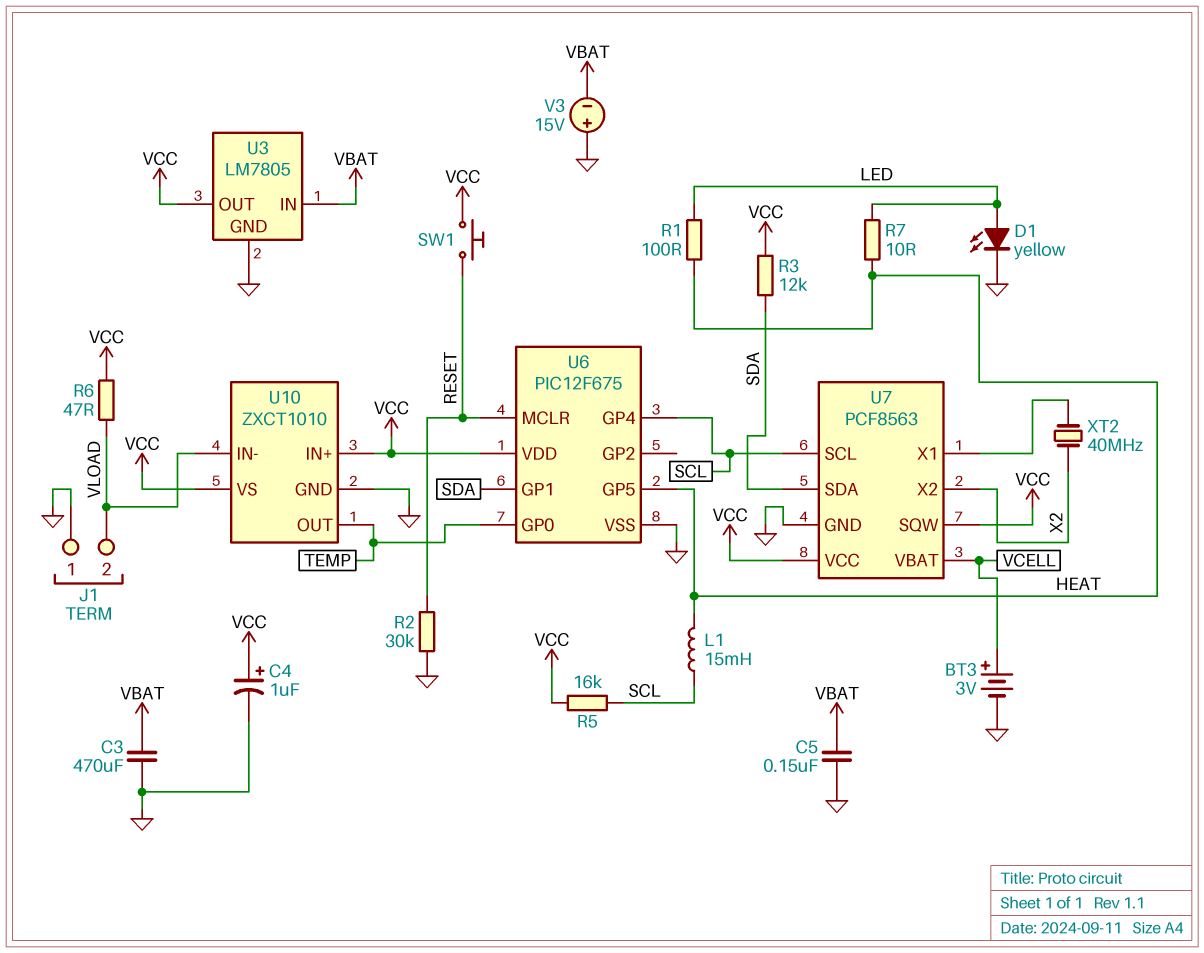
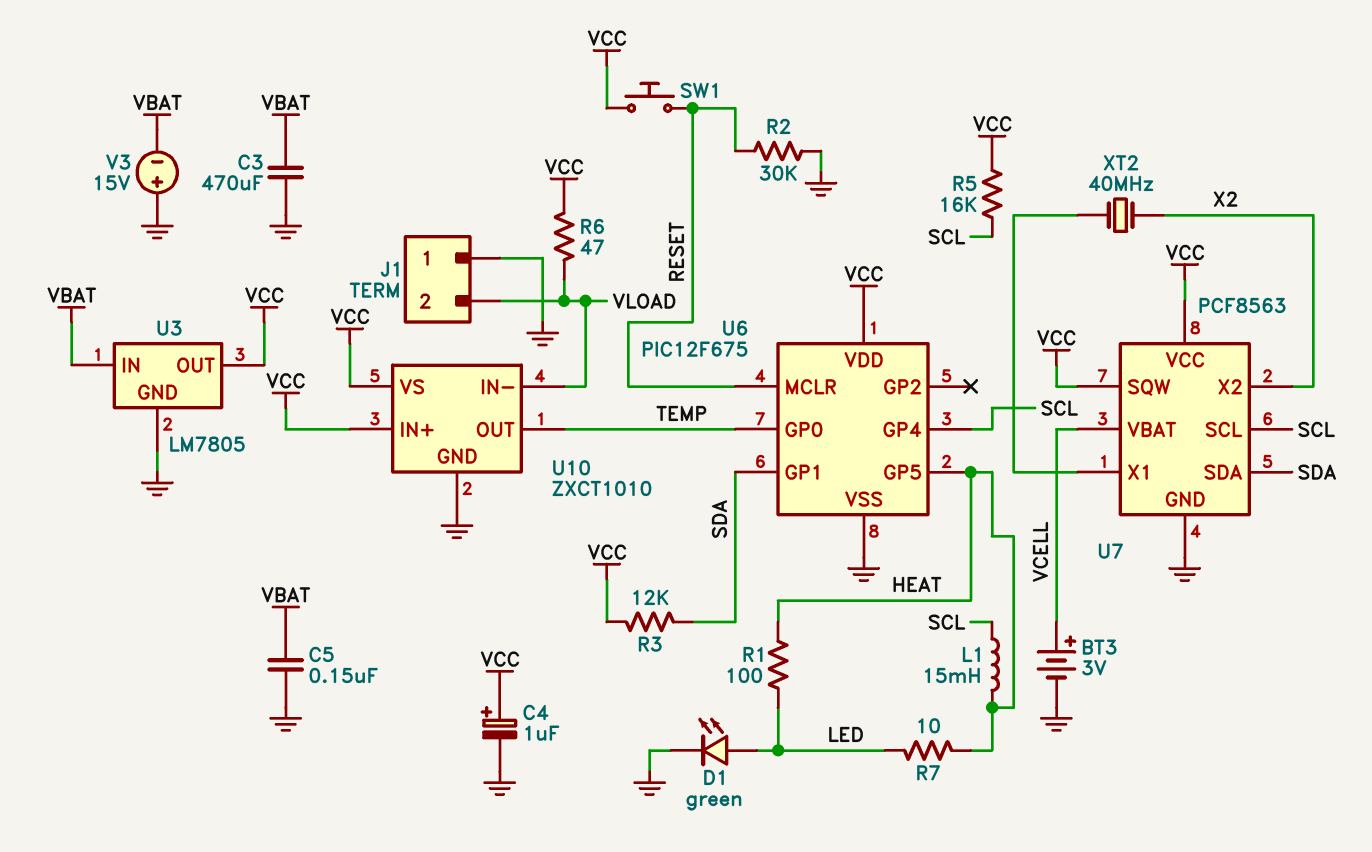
D1: LED yellow (A LED, K GND) -> LED green (A LED, K GND)

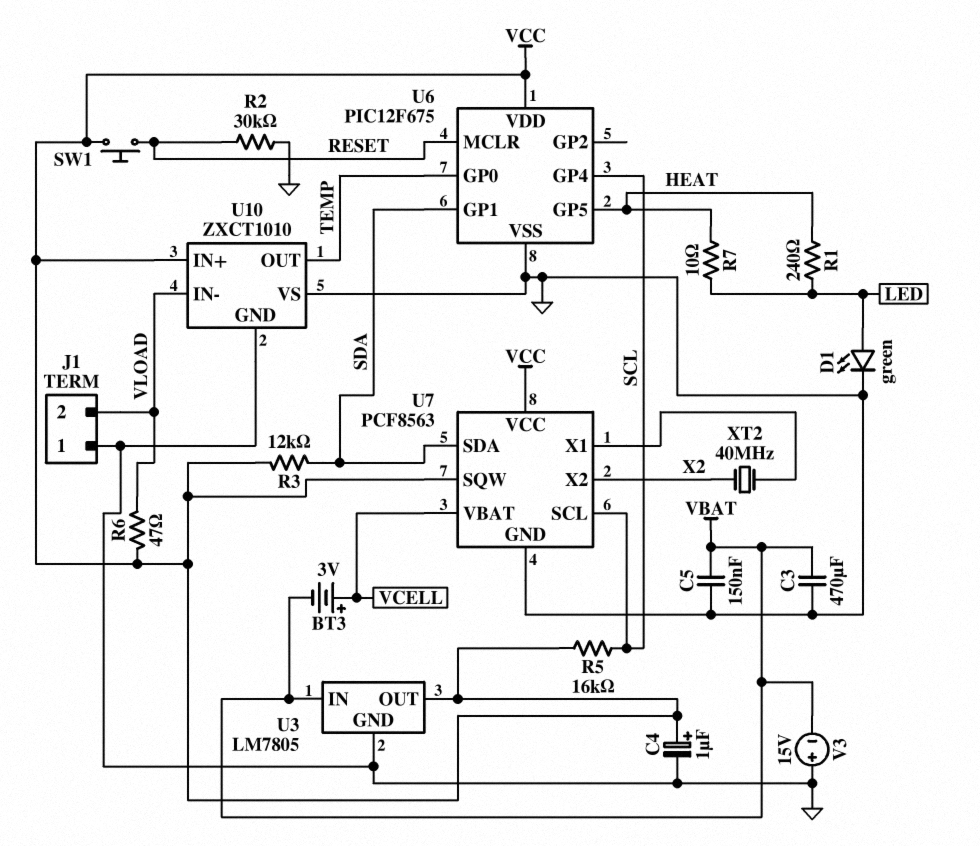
BT3: 3V (plus VCELL, minus GND) -> 3V (plus VCELL, minus VBAT)
L1: 15mH (HEAT, SCL) -> none
R1: 100 (HEAT, LED) -> 240 (HEAT, LED)
U10 pin VS: VCC -> GND

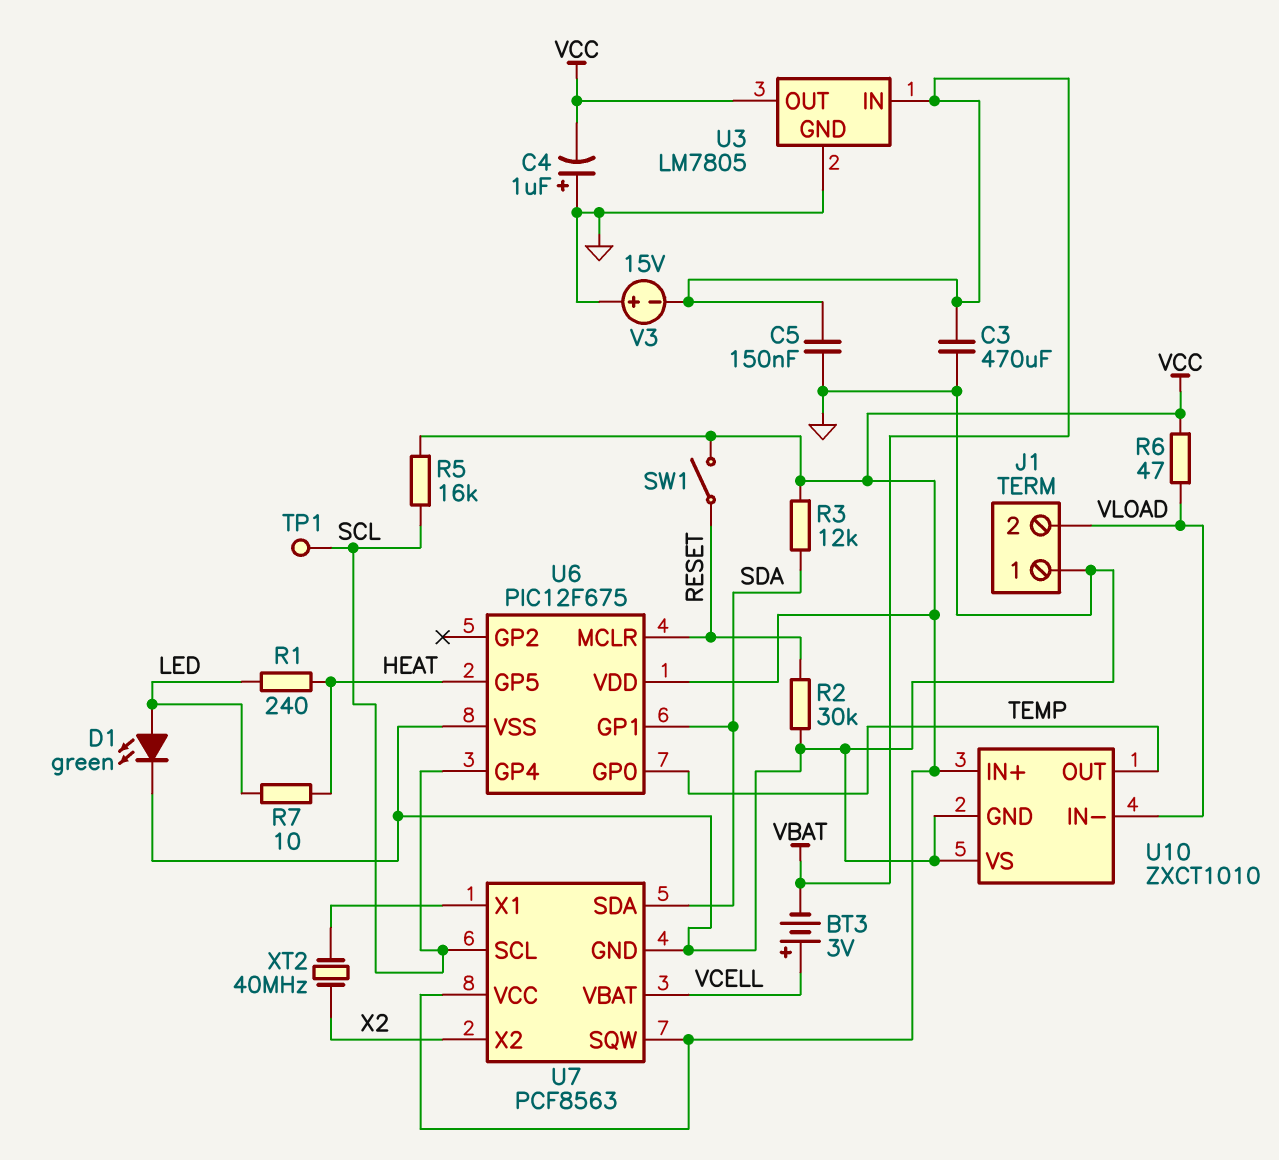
C4: 1uF (plus VCC, minus GND) -> 1uF (plus GND, minus VCC)
SW1: button (RESET, VCC) -> switch (RESET, VCC)
TP1: none -> test point (SCL)

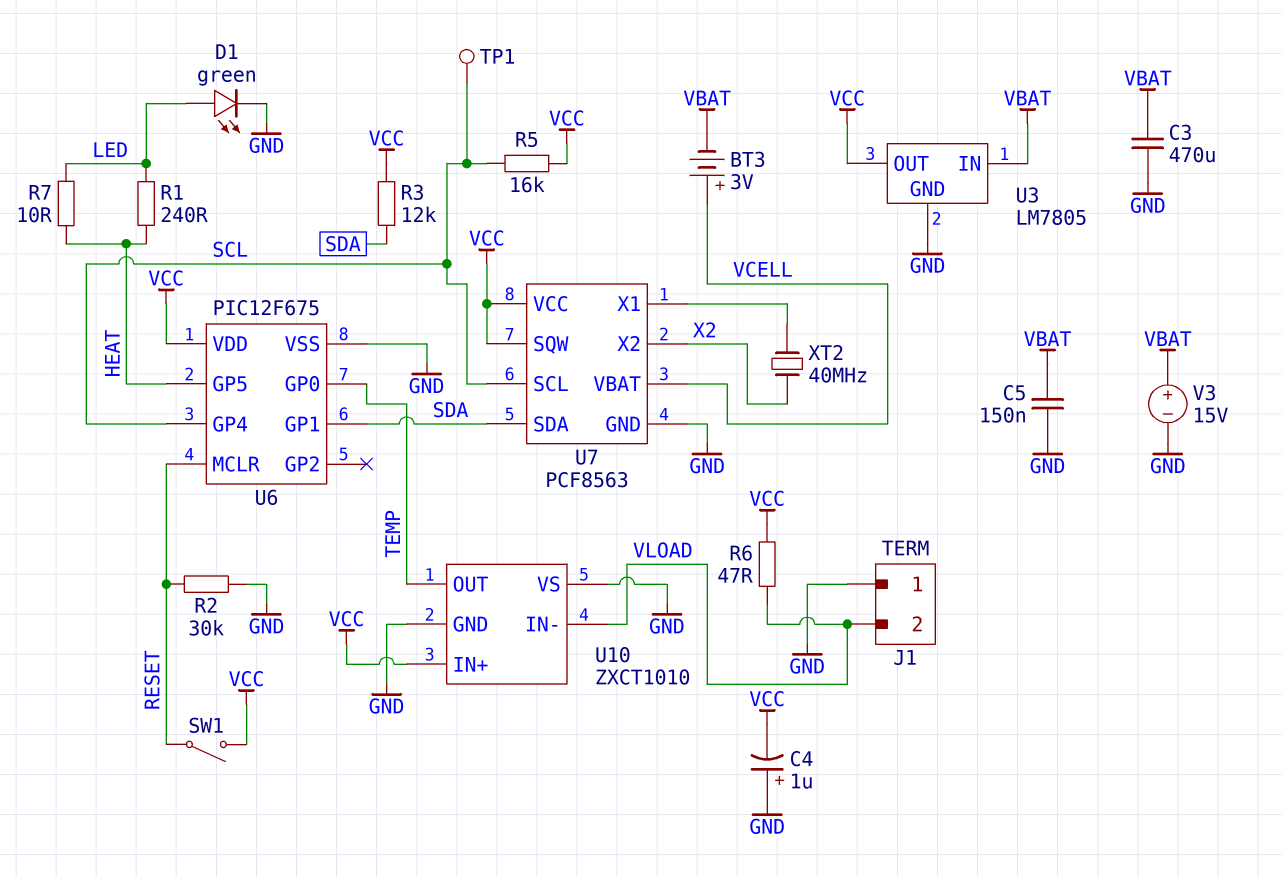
V3: 15V (plus GND, minus VBAT) -> 15V (plus VBAT, minus GND)

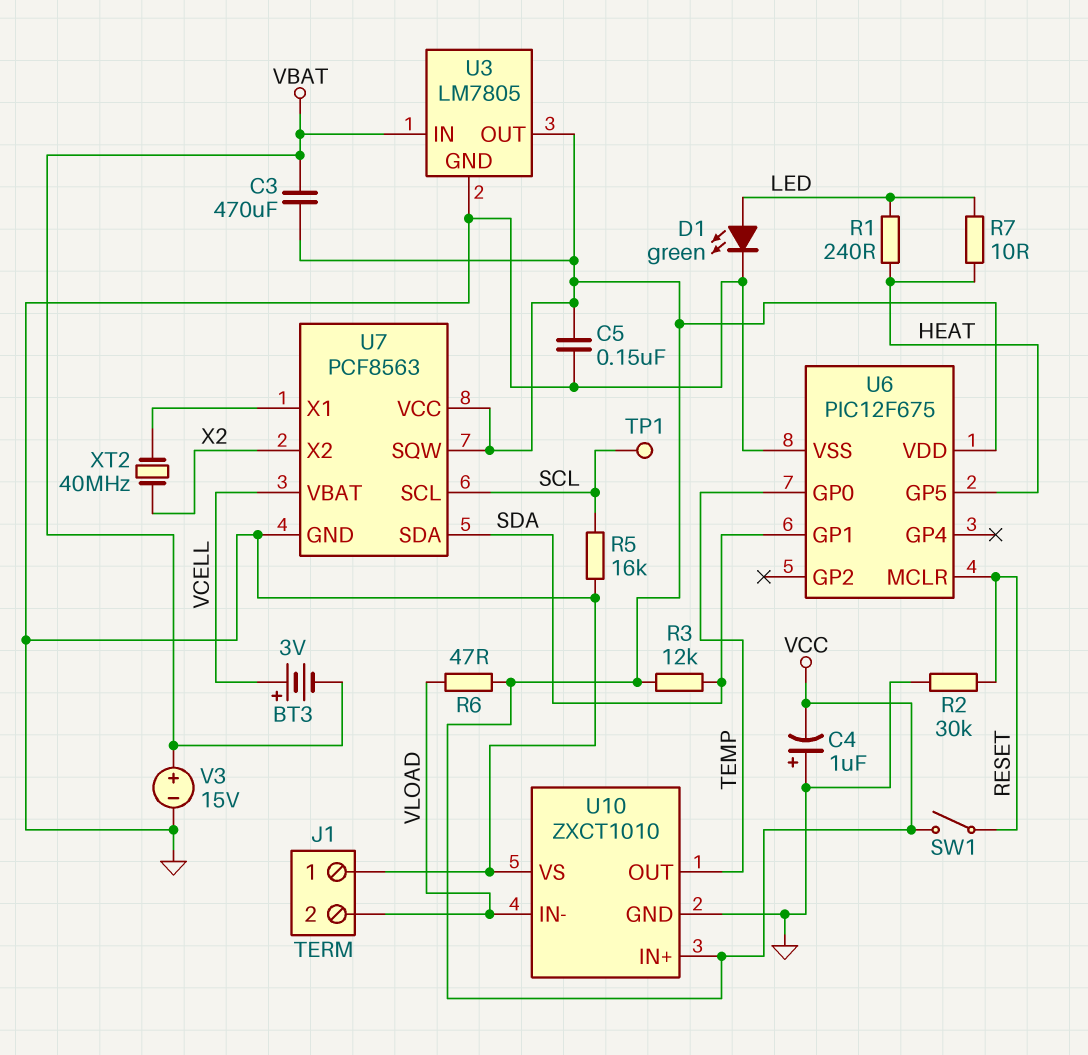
C3: 470uF (GND, VBAT) -> 470uF (VBAT, VCC)
C5: 150nF (GND, VBAT) -> 150nF (GND, VCC)
R5: 16k (SCL, VCC) -> 16k (GND, SCL)
U6 pin GP4: SCL -> none

